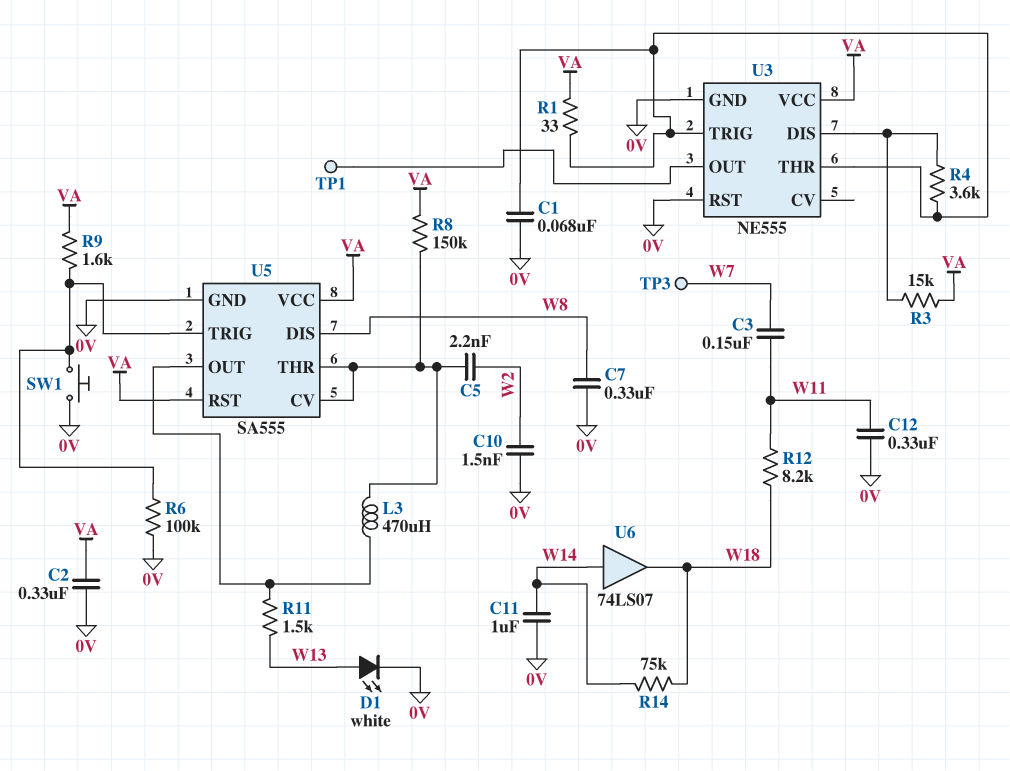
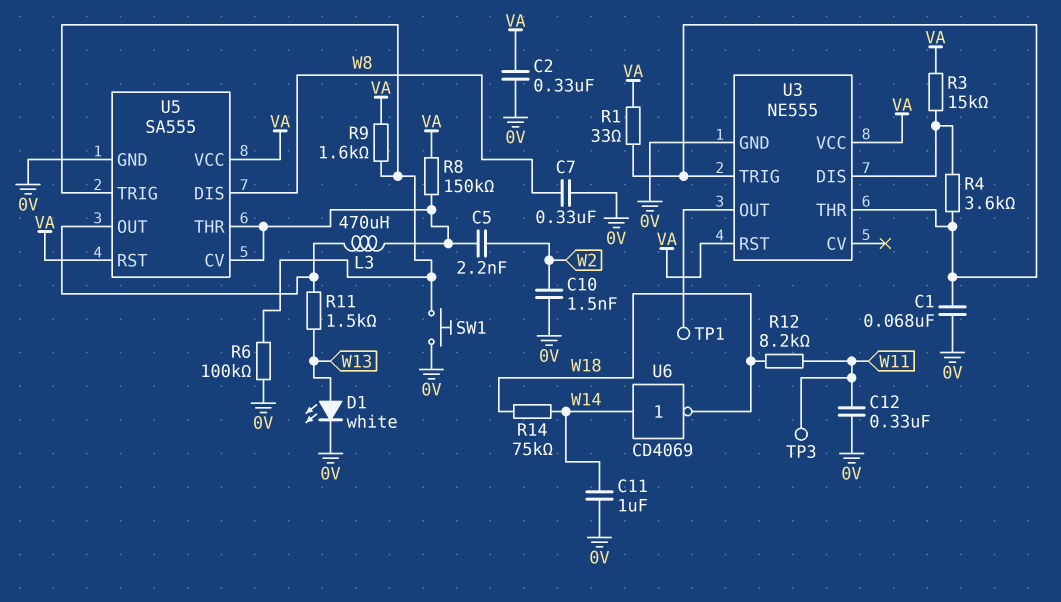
C3: 150nF (W7, W11) -> none
TP3: test point (W7) -> test point (W11)
U3 pin RST: 0V -> VA
U6: buffer 74LS07 (in W14, out W18) -> NOT CD4069 (in W14, out W18)

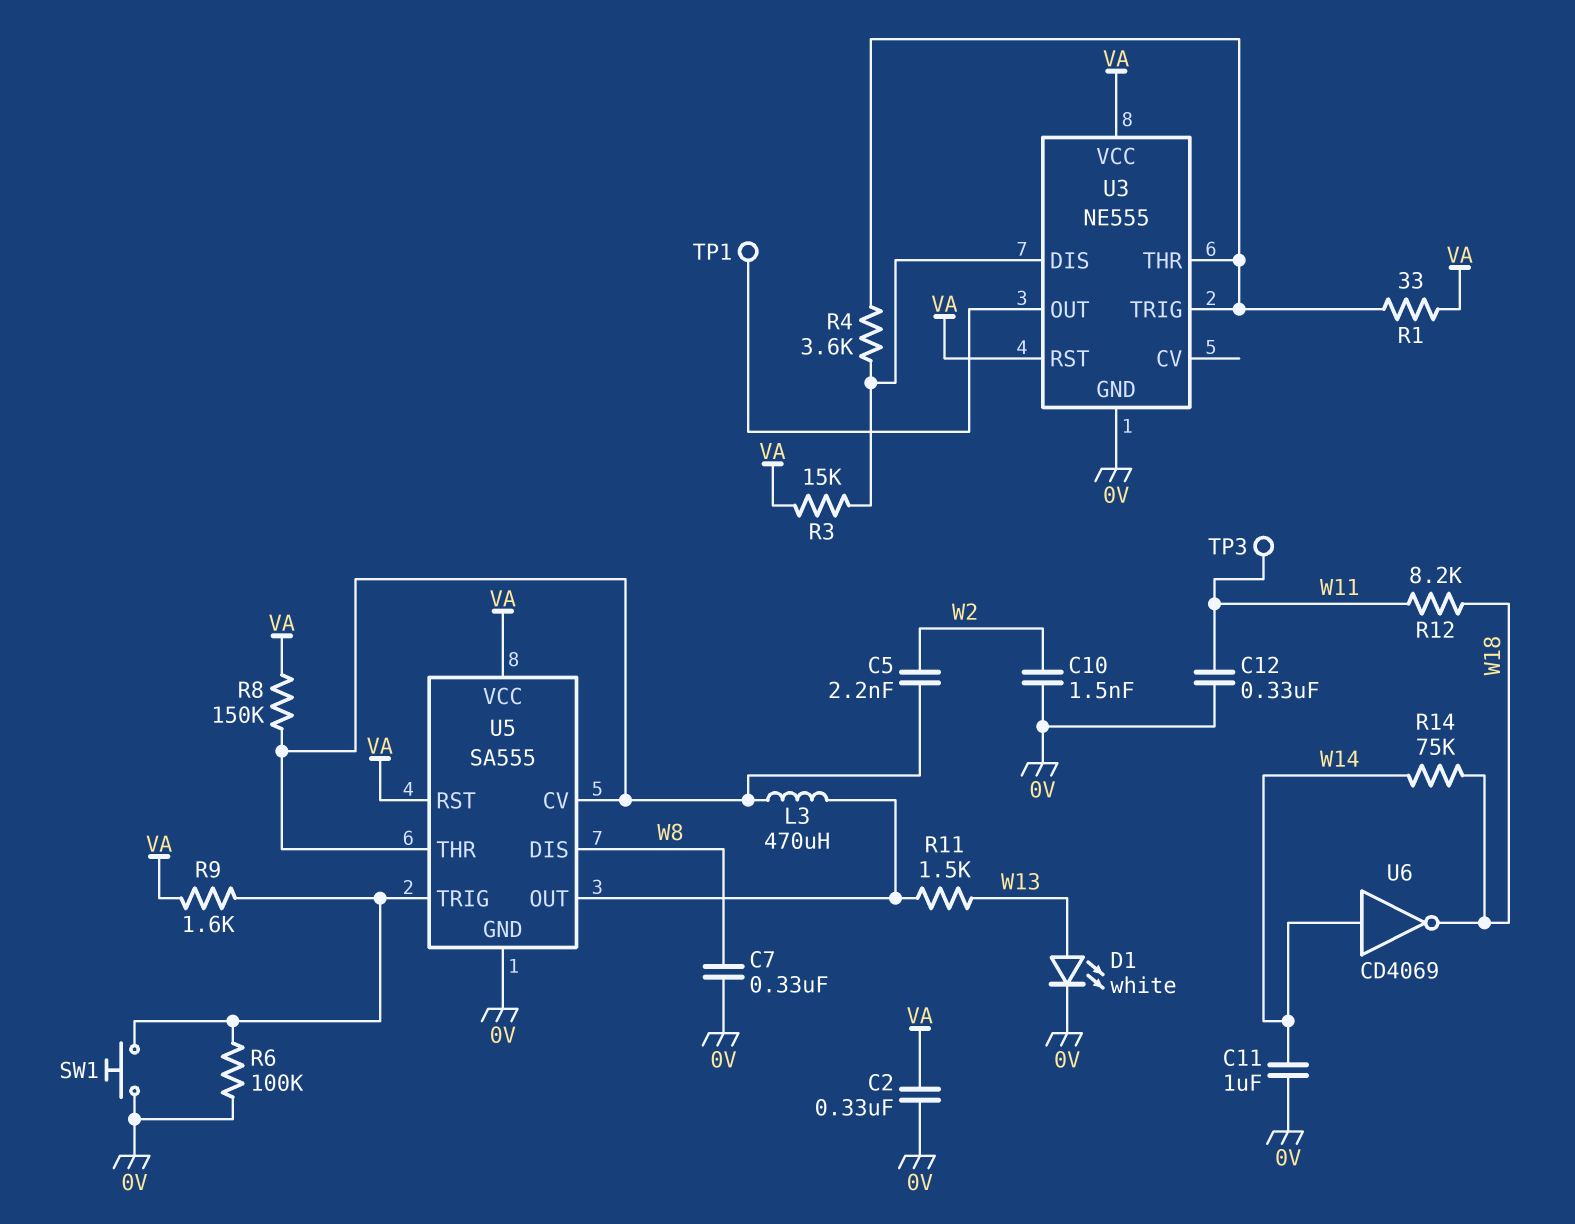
C1: 68nF (0V, U3/THR) -> none

